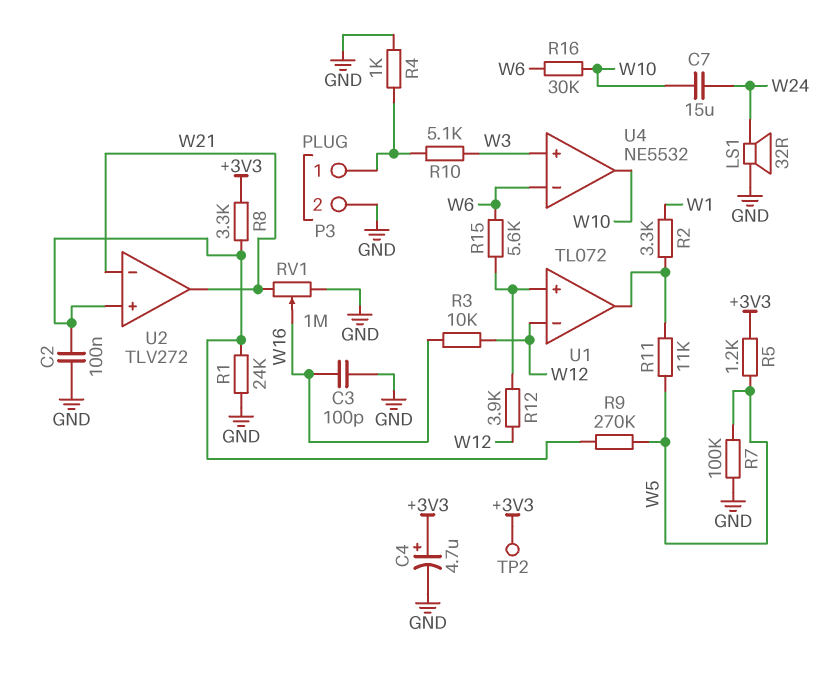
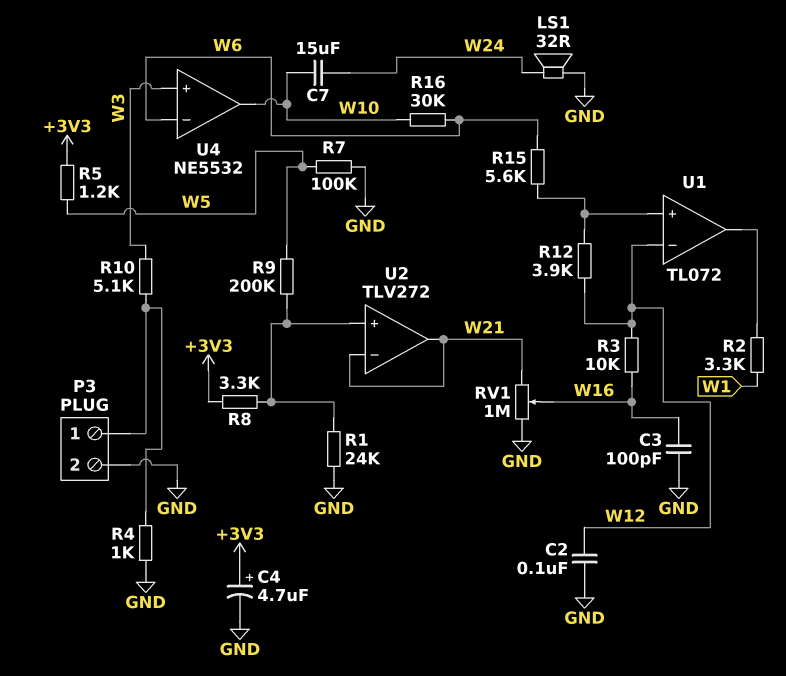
C2: 100nF (GND, U2/in+) -> 100nF (GND, W12)
R9: 270k (U2/in+, W5) -> 200k (U2/in+, W5)
R11: 11k (U1/out, W5) -> none
TP2: test point (+3V3) -> none

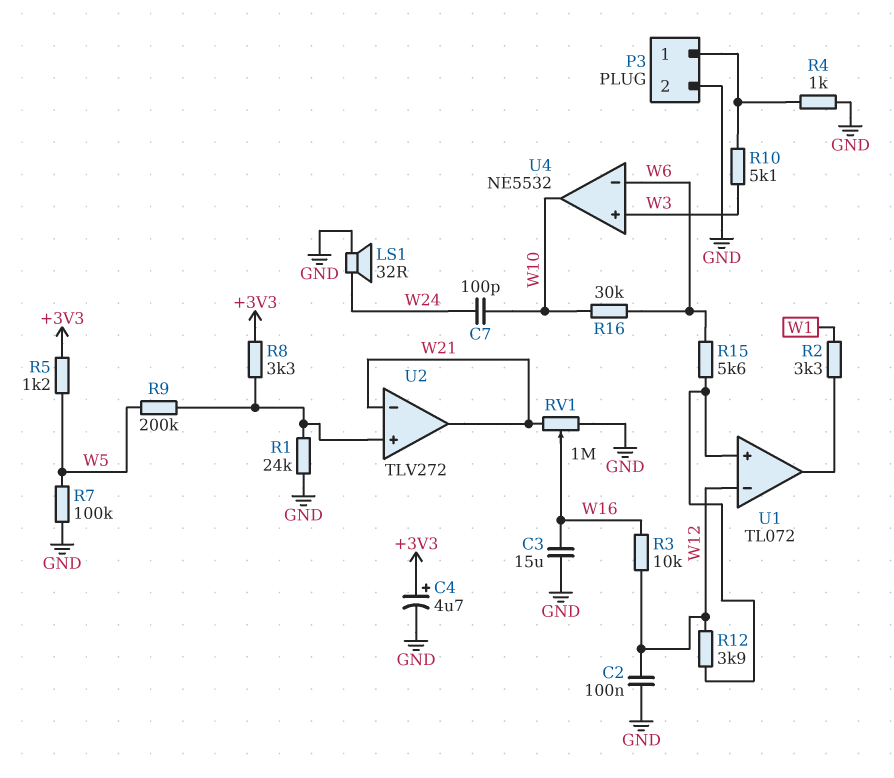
C3: 100pF (GND, W16) -> 15uF (GND, W16)
C7: 15uF (W10, W24) -> 100pF (W10, W24)

